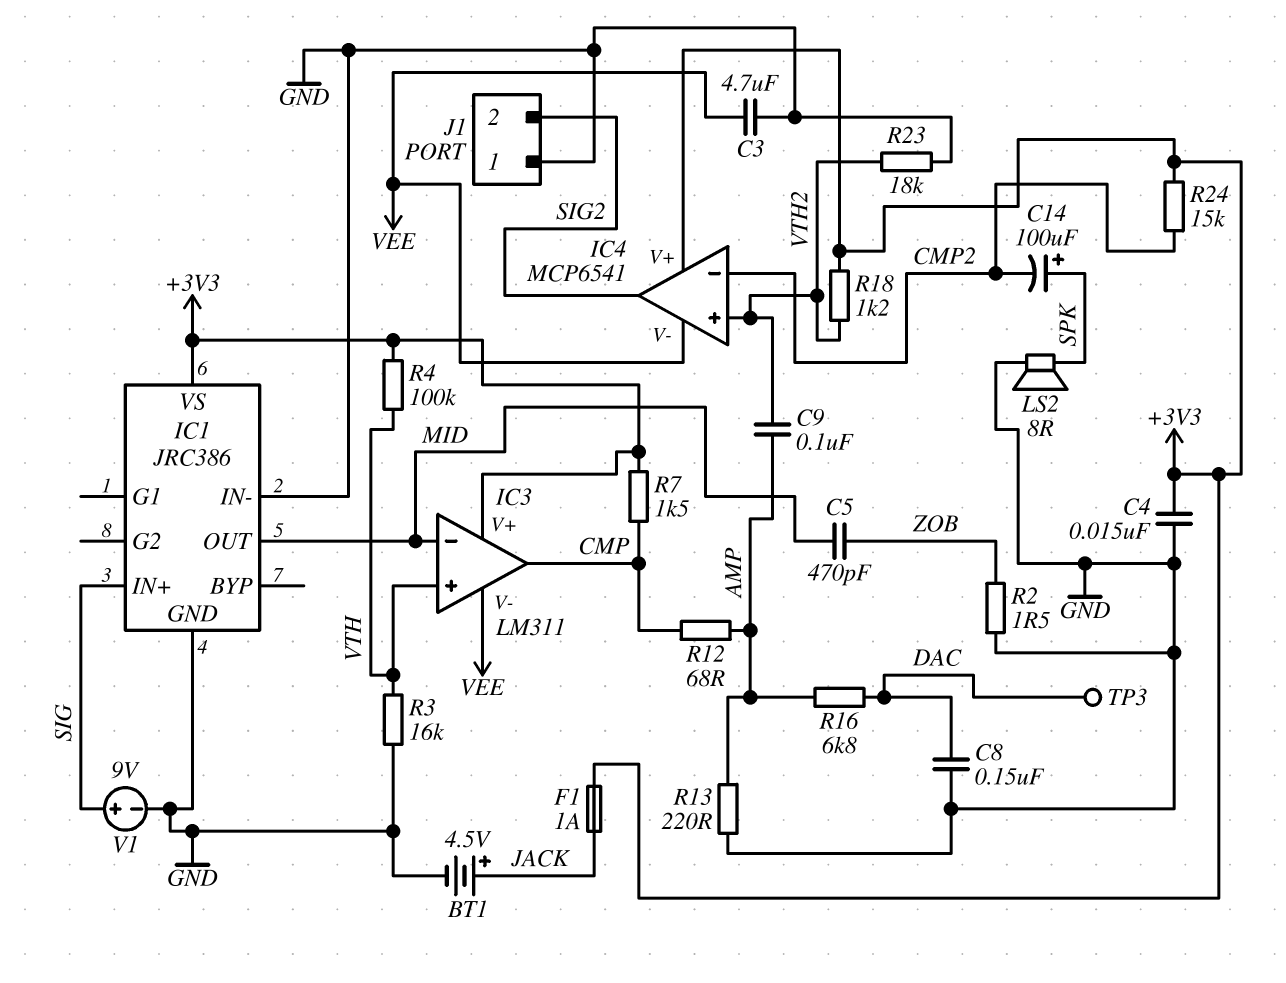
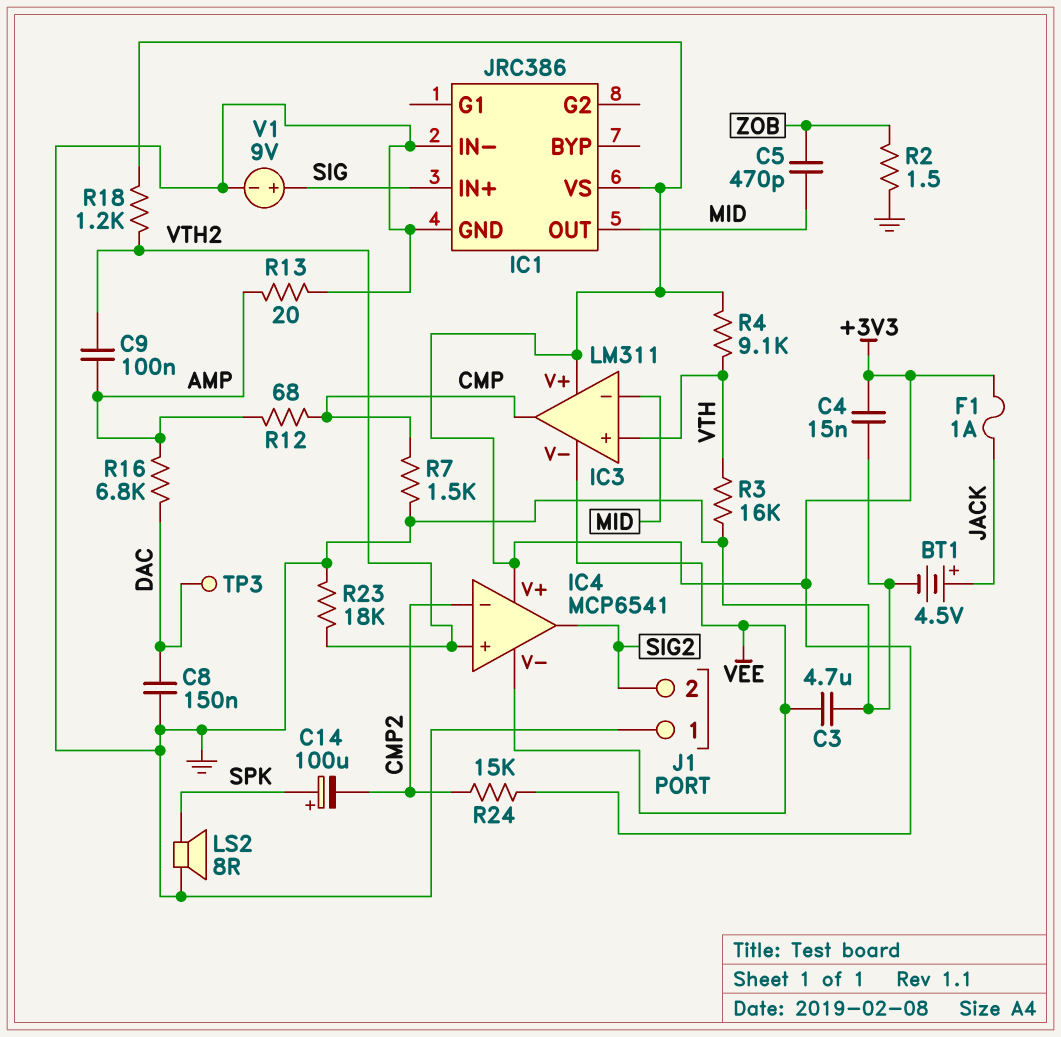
R4: 100k (+3V3, VTH) -> 9.1k (+3V3, VTH)
R7: 1.5k (+3V3, CMP) -> 1.5k (CMP, GND)
R13: 220 (AMP, GND) -> 20 (AMP, GND)

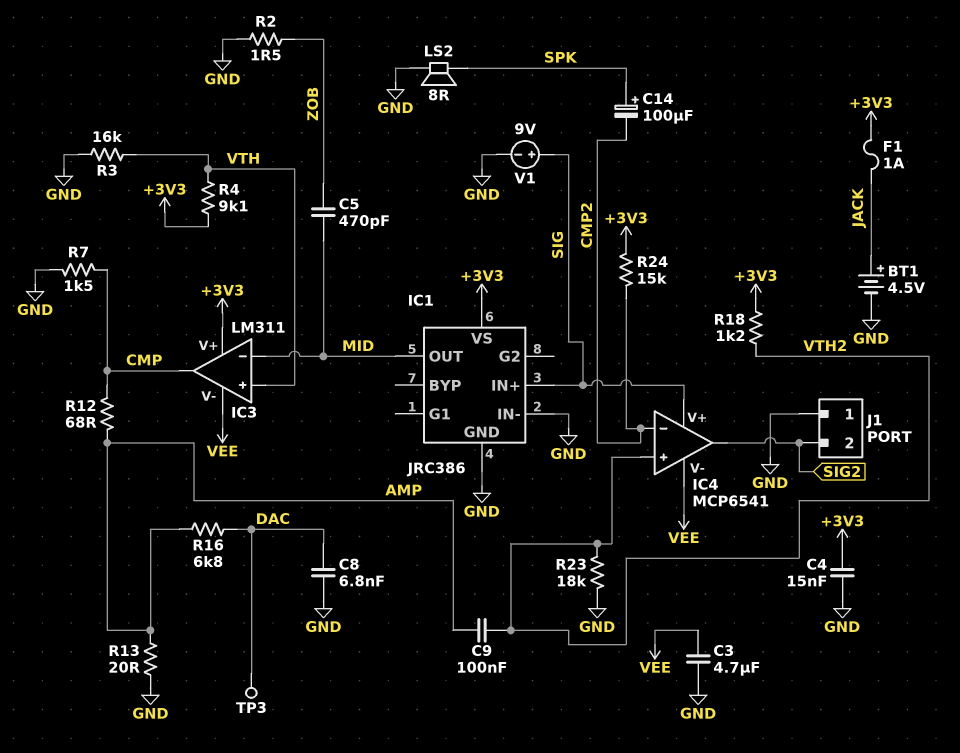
C8: 150nF (DAC, GND) -> 6.8nF (DAC, GND)
IC4 pin V+: +3V3 -> SIG

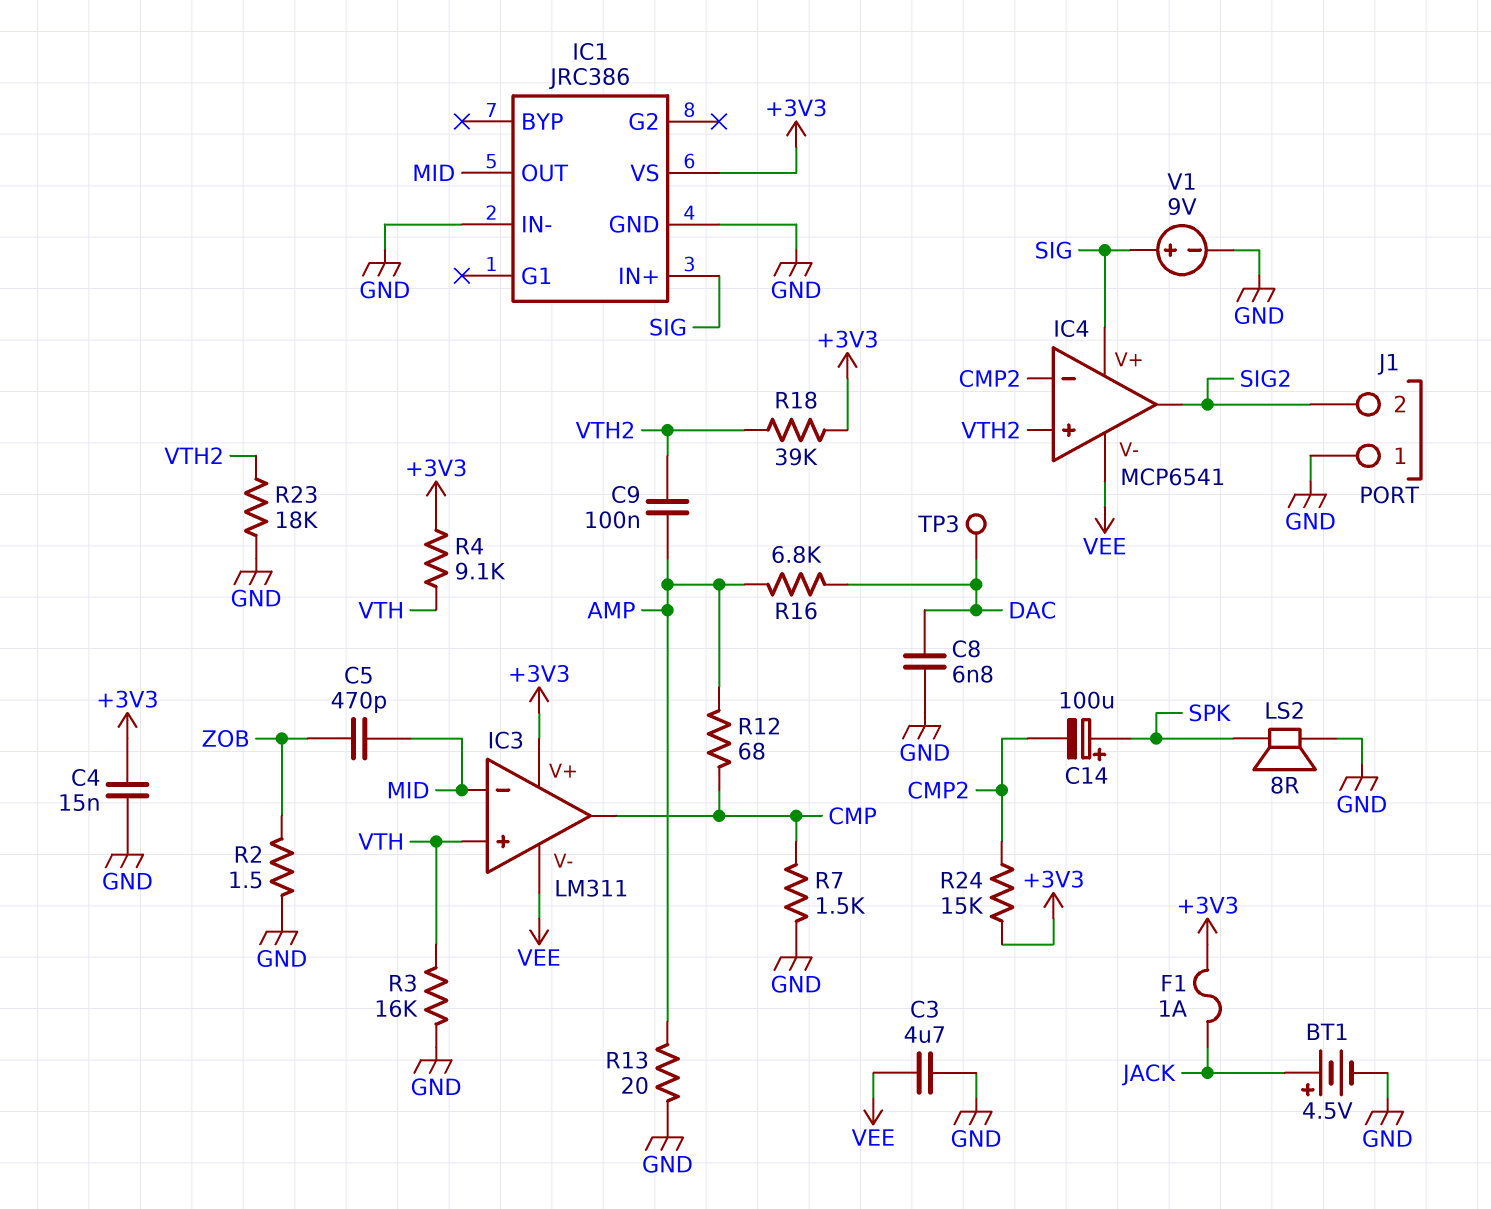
R18: 1.2k (+3V3, VTH2) -> 39k (+3V3, VTH2)

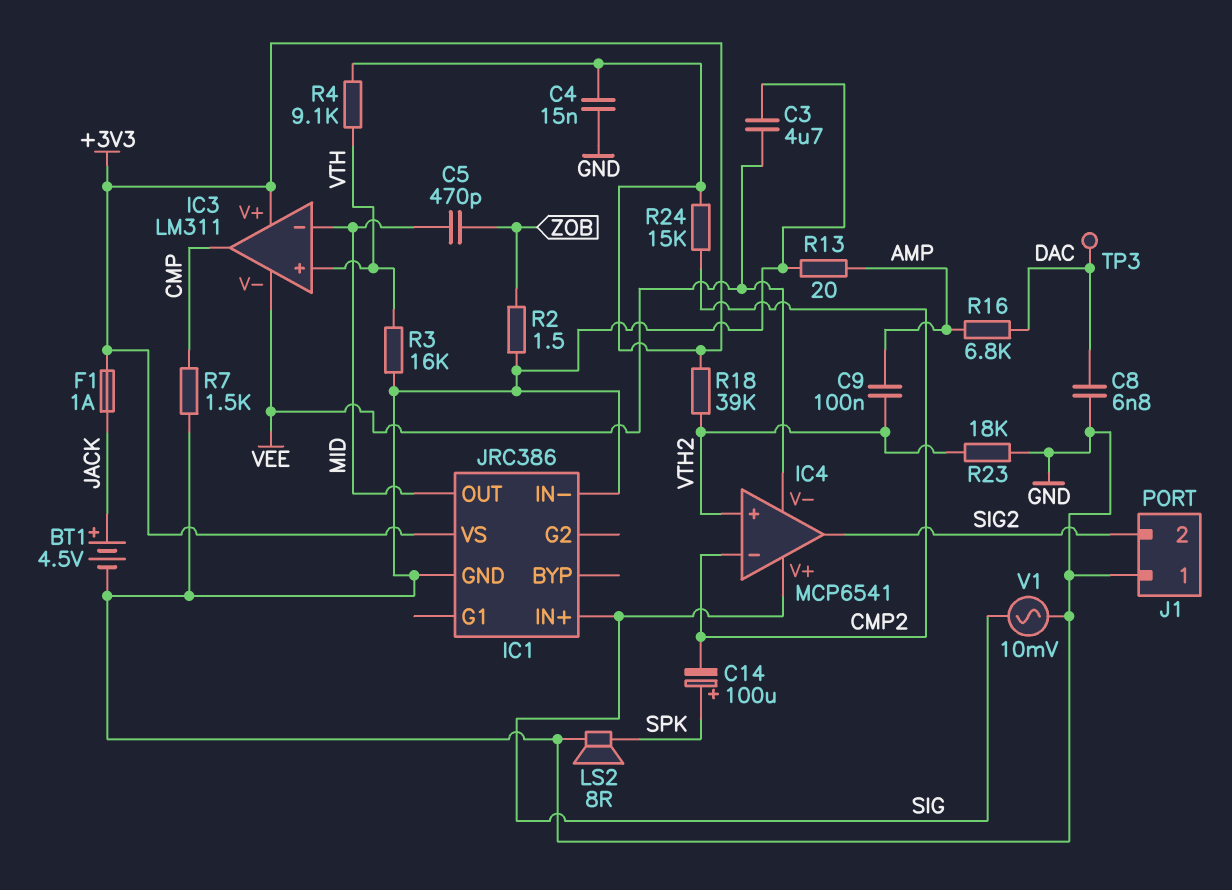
R12: 68 (AMP, CMP) -> none
V1: 9V (plus SIG, minus GND) -> AC 10mV (GND, SIG)

